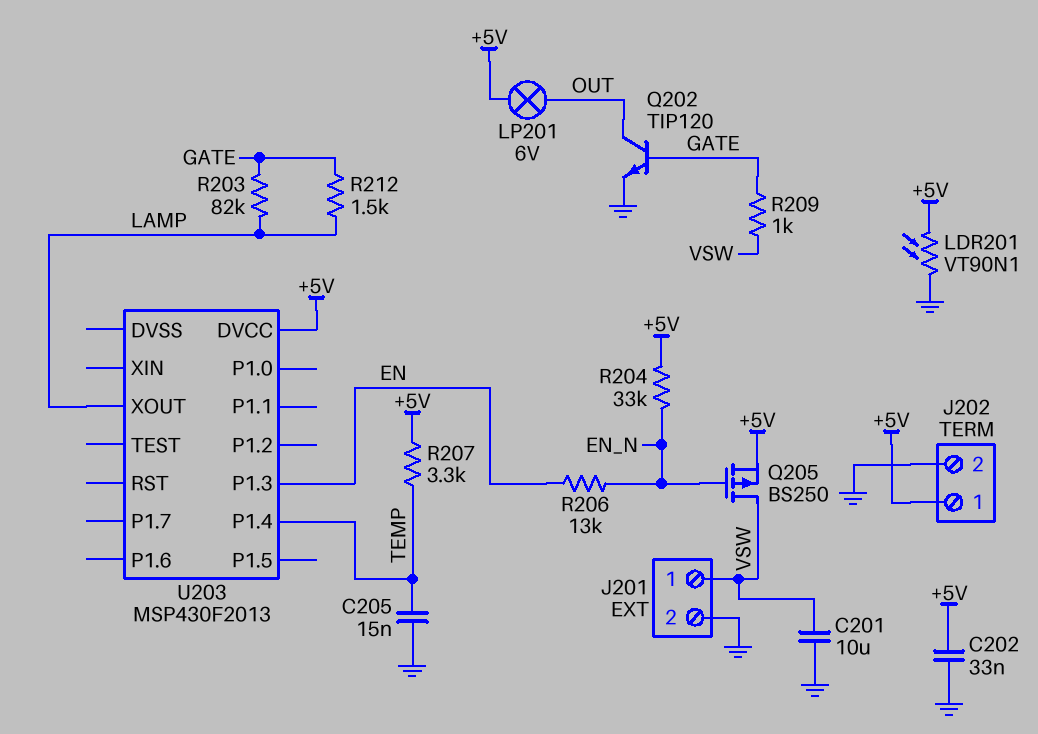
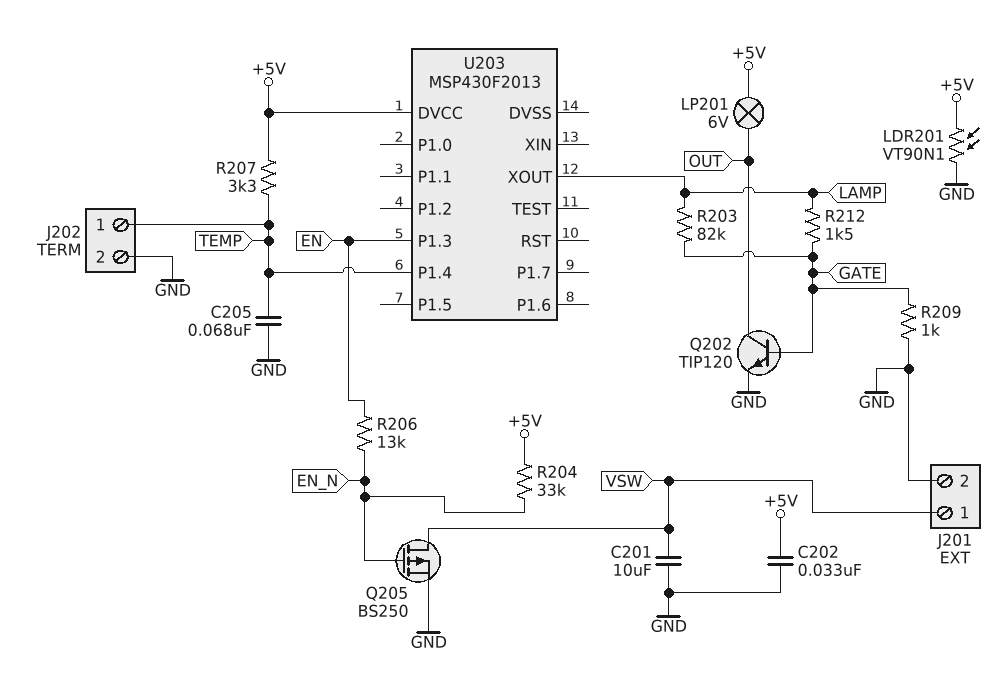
C205: 15nF (GND, TEMP) -> 68nF (GND, TEMP)
J202 pin 1: +5V -> TEMP
Q205: PMOS BS250 (G EN_N, D VSW, S +5V) -> PMOS BS250 (G EN_N, D VSW, S GND)
R209: 1k (GATE, VSW) -> 1k (GATE, GND)

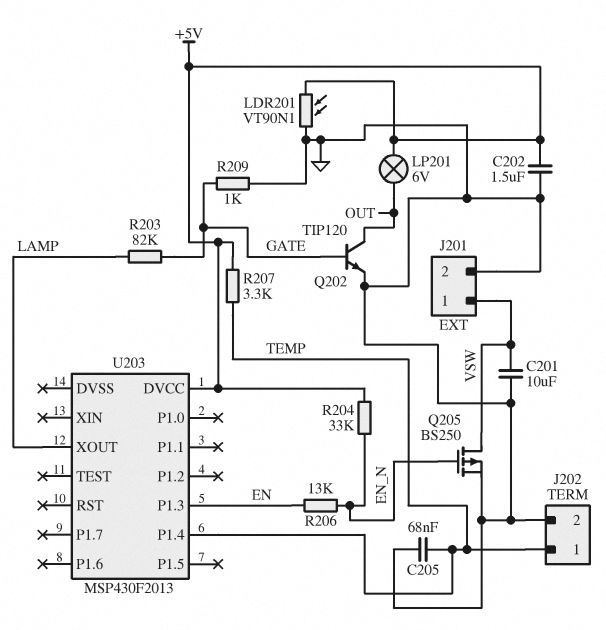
C202: 33nF (+5V, GND) -> 1.5uF (+5V, GND)
R212: 1.5k (GATE, LAMP) -> none

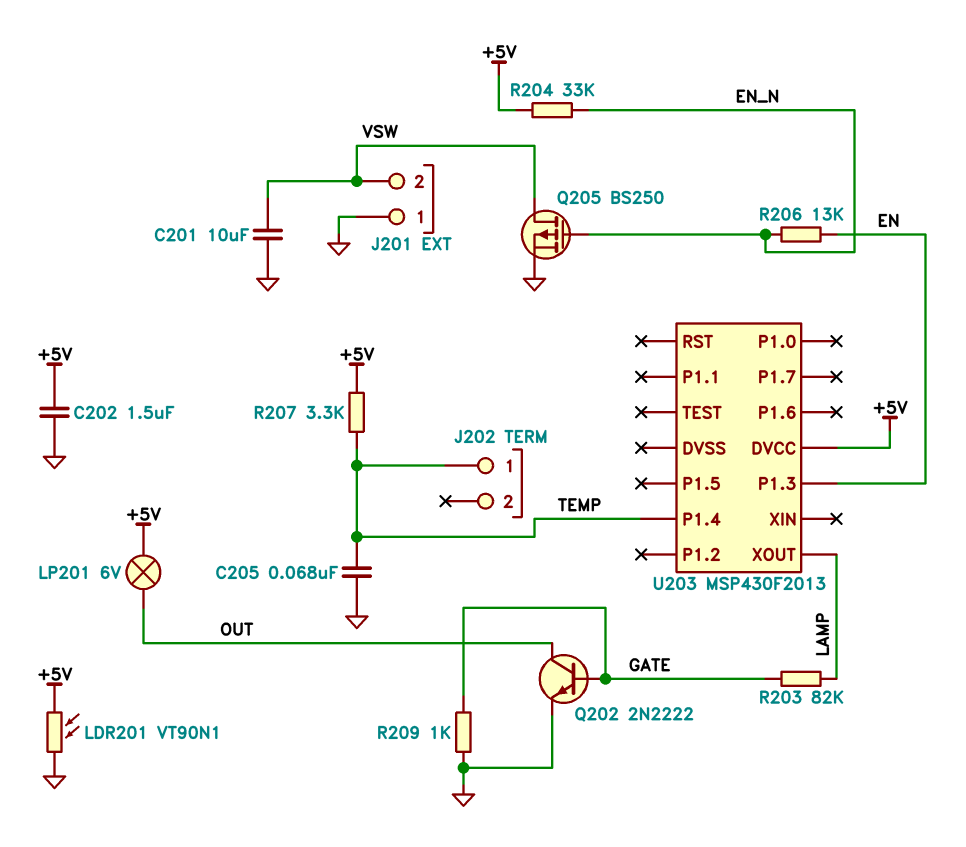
J201 pin 1: VSW -> GND
J201 pin 2: GND -> VSW
J202 pin 2: GND -> none
Q202: NPN TIP120 (B GATE, C OUT, E GND) -> NPN 2N2222 (B GATE, C OUT, E GND)

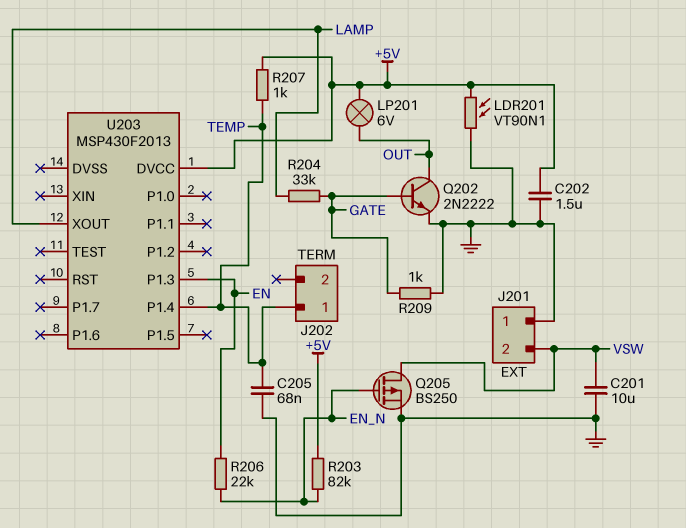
R203: 82k (GATE, LAMP) -> 82k (+5V, EN_N)
R204: 33k (+5V, EN_N) -> 33k (GATE, LAMP)
R206: 13k (EN, EN_N) -> 22k (EN, EN_N)
R207: 3.3k (+5V, TEMP) -> 1k (+5V, TEMP)

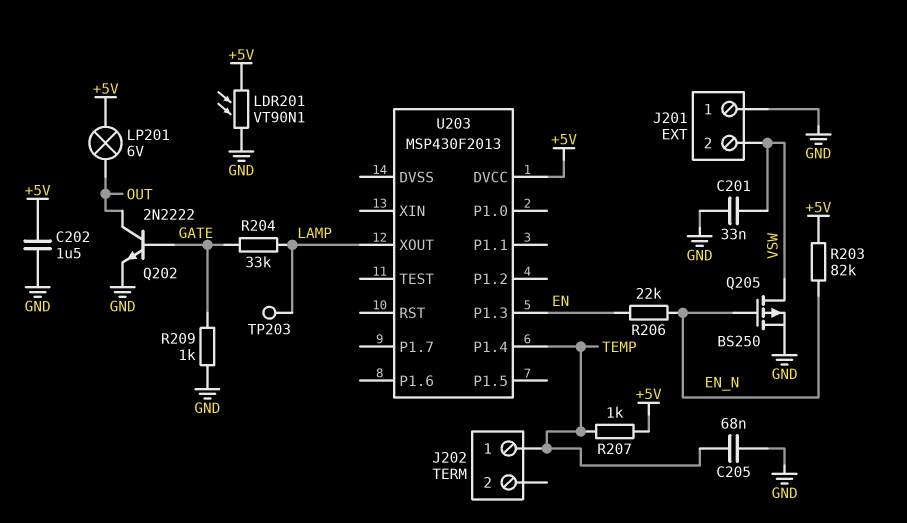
C201: 10uF (GND, VSW) -> 33nF (GND, VSW)
TP203: none -> test point (LAMP)

